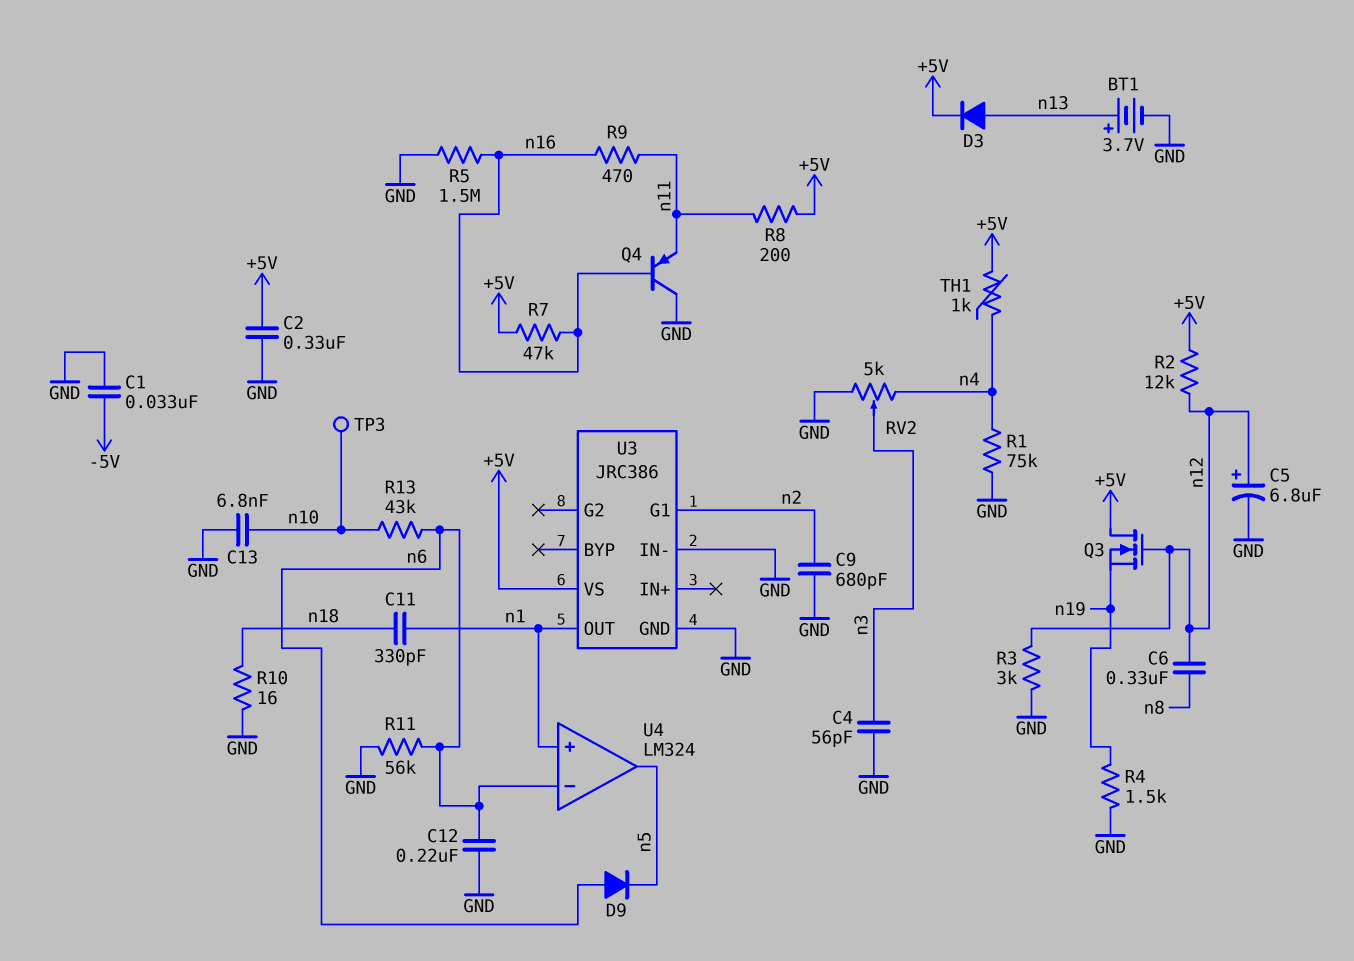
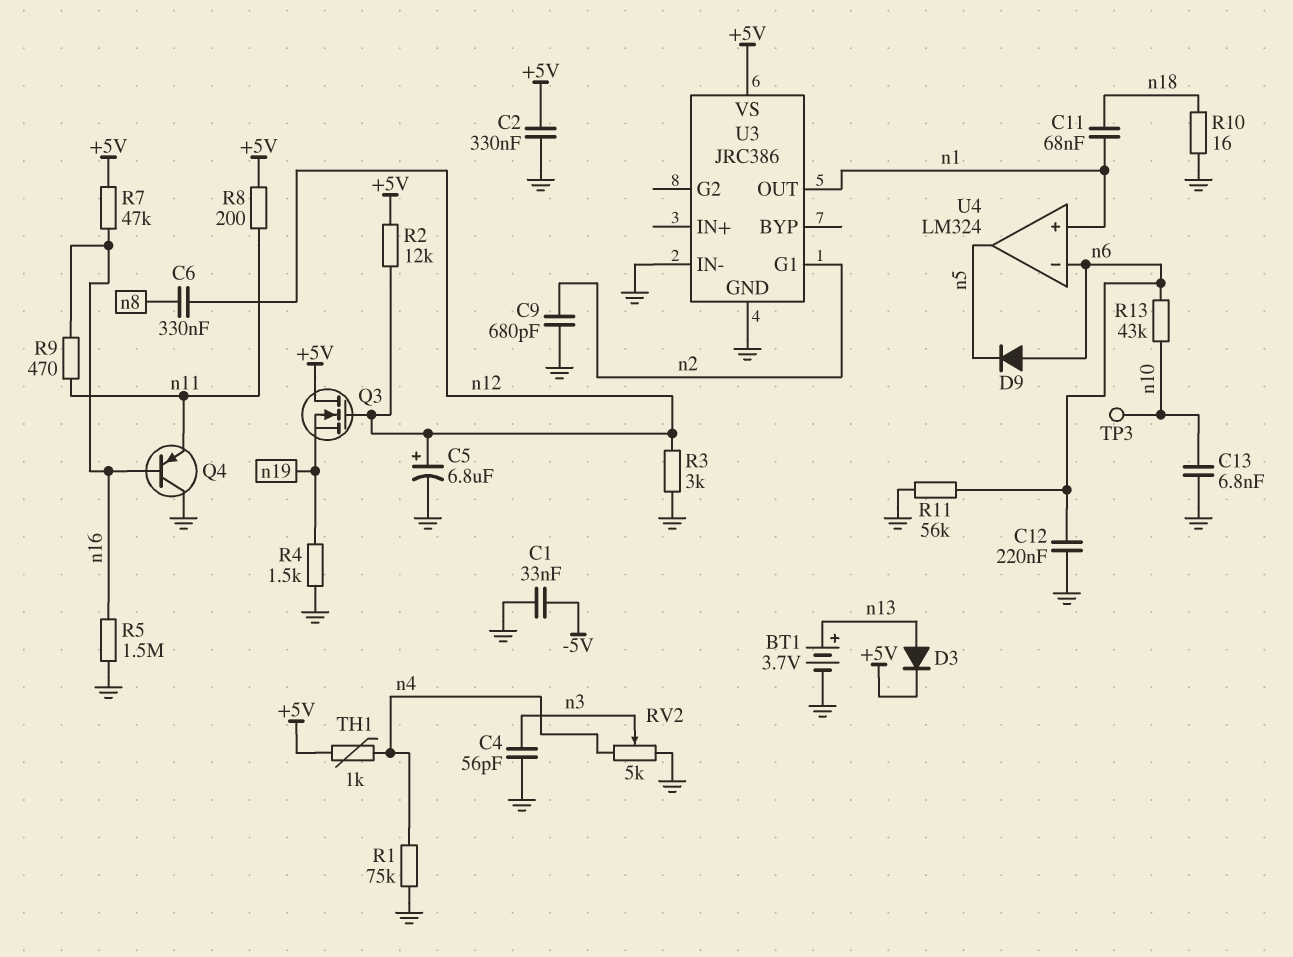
C11: 330pF (n1, n18) -> 68nF (n1, n18)

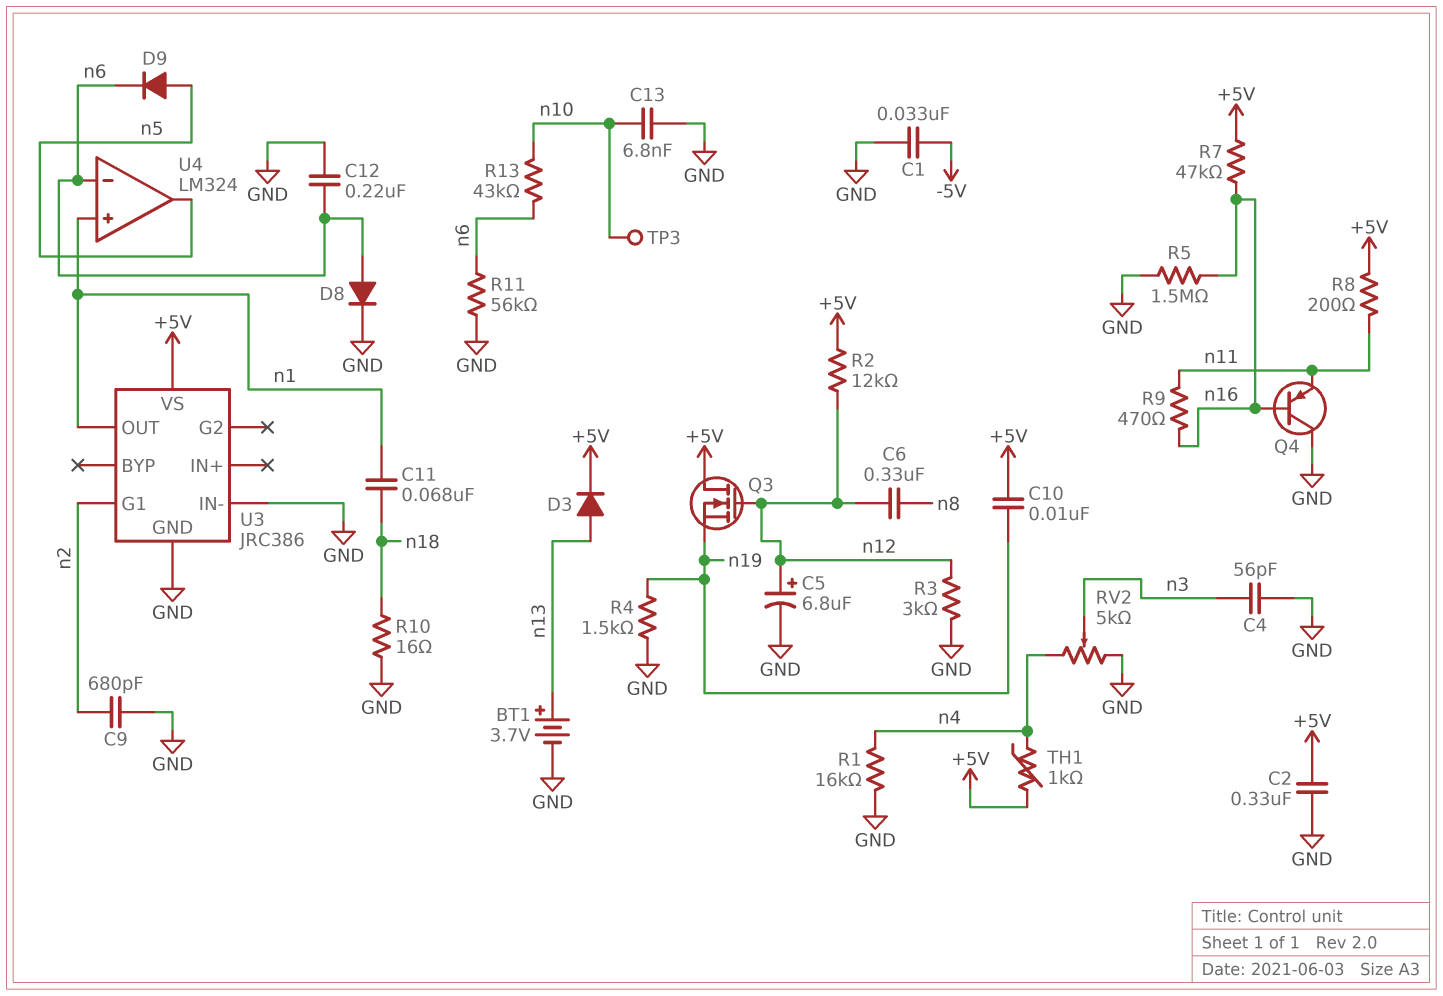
C10: none -> 10nF (+5V, n19)
D8: none -> diode (A n6, K GND)
D9: diode (A n6, K n5) -> diode (A n5, K n6)
R1: 75k (GND, n4) -> 16k (GND, n4)

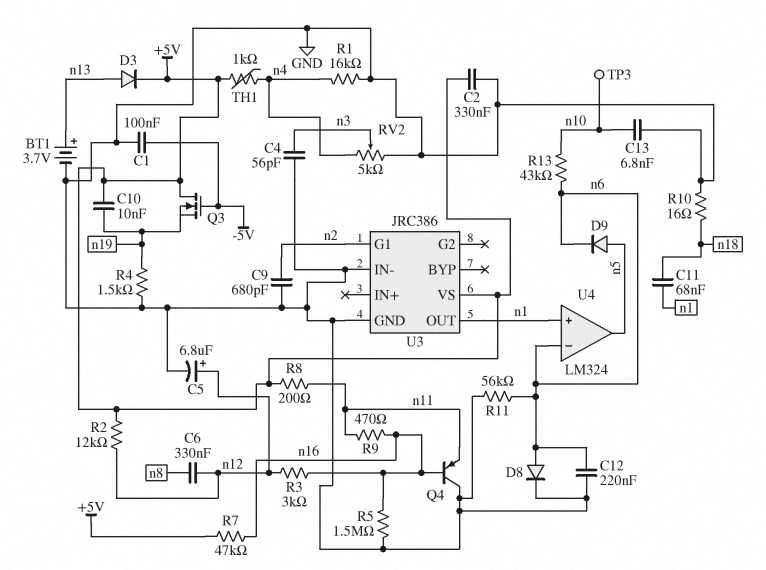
C1: 33nF (-5V, GND) -> 100nF (-5V, GND)
Q3: NMOS (G n12, D +5V, S n19) -> NMOS (G -5V, D +5V, S n19)
R3: 3k (GND, n12) -> 3k (n12, n16)

